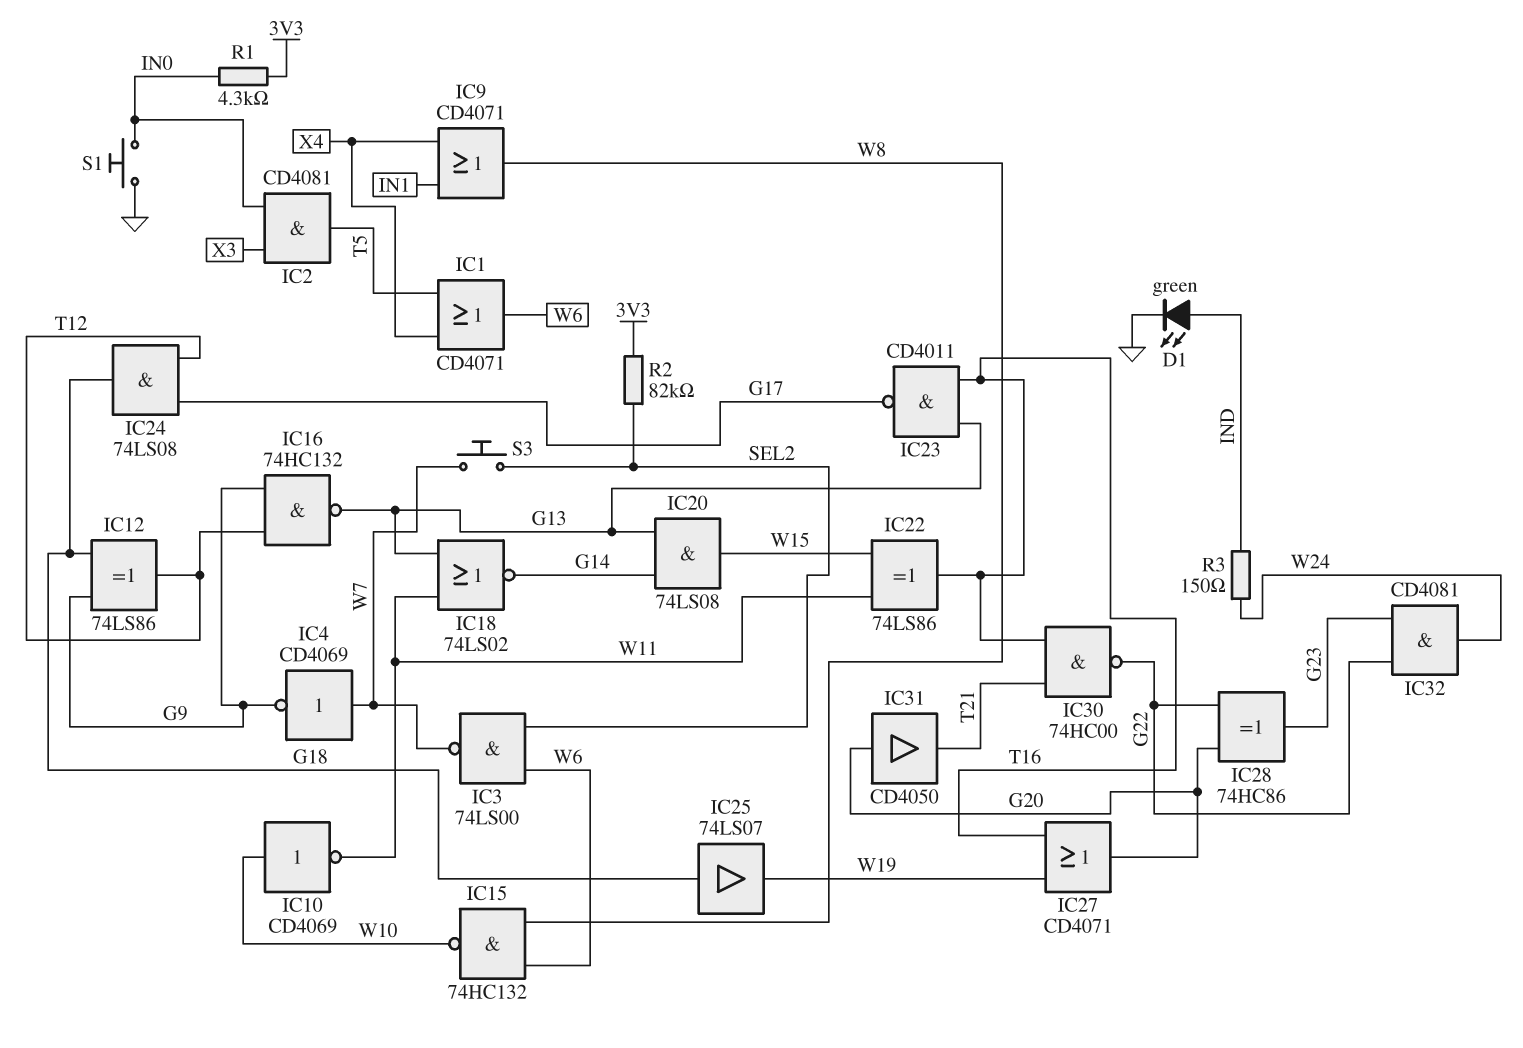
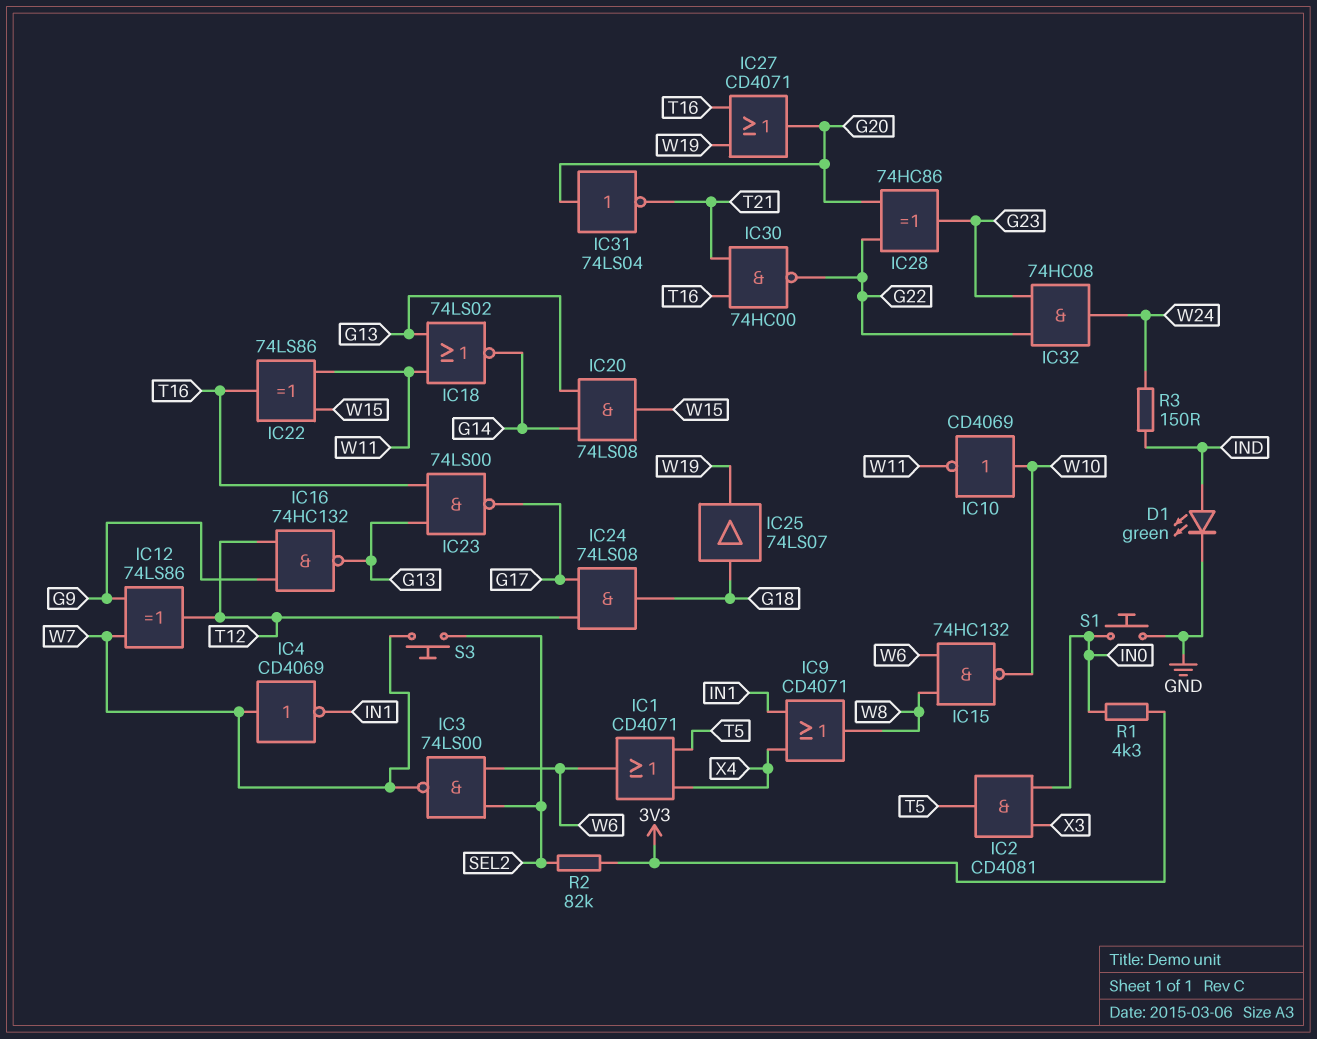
IC4: NOT CD4069 (in W7, out G9) -> NOT CD4069 (in W7, out IN1)
IC12: XOR 74LS86 (in G9, in G18, out T12) -> XOR 74LS86 (in G9, in W7, out T12)
IC23: NAND CD4011 (in G13, in T16, out G17) -> NAND 74LS00 (in G13, in T16, out G17)
IC31: buffer CD4050 (in G20, out T21) -> NOT 74LS04 (in G20, out T21)
IC32: AND CD4081 (in G22, in G23, out W24) -> AND 74HC08 (in G22, in G23, out W24)

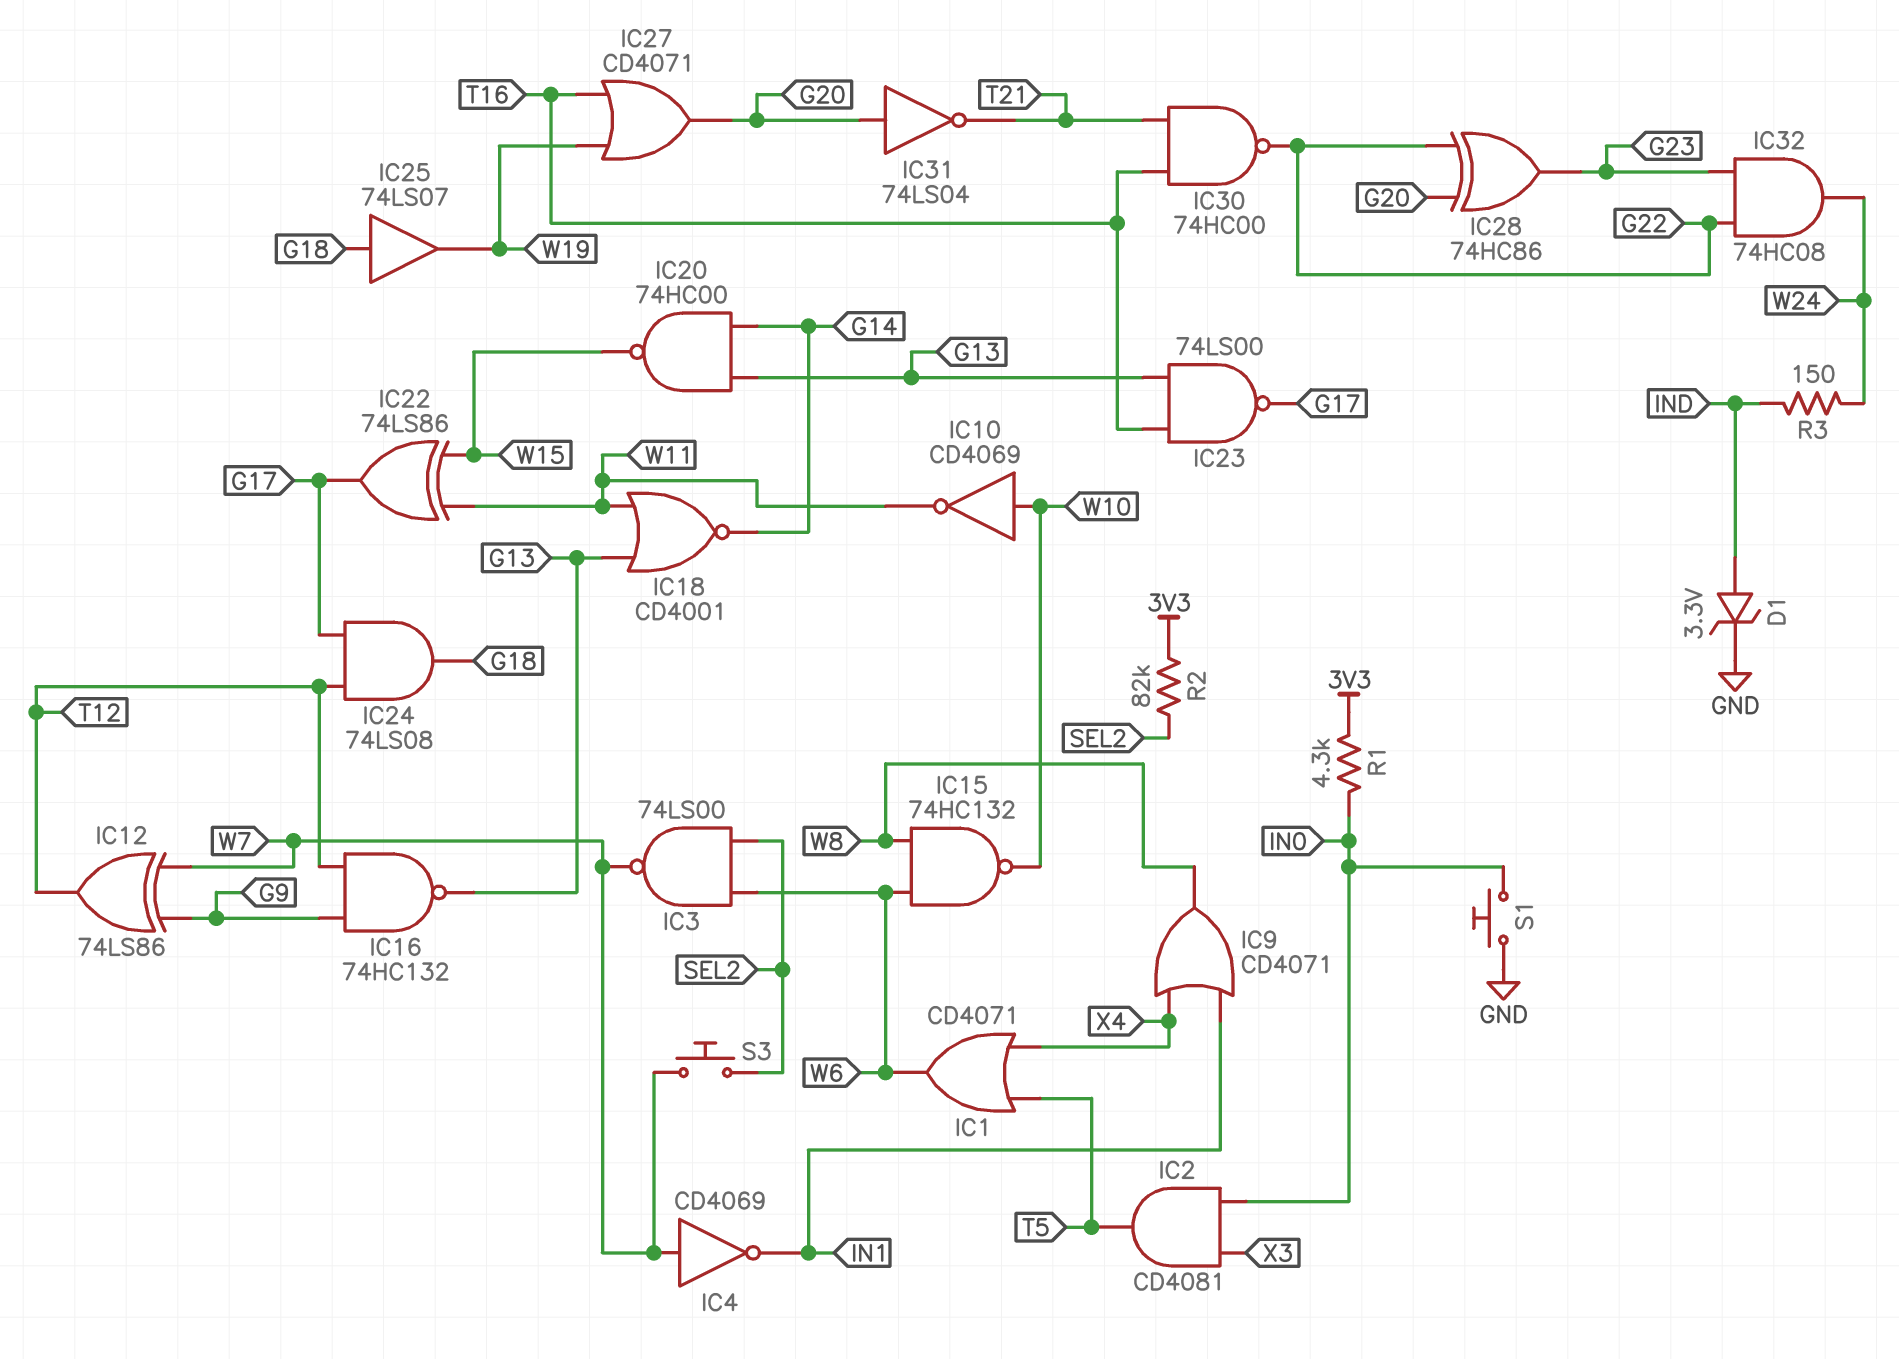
D1: LED green (A IND, K GND) -> zener 3.3V (A IND, K GND)
IC18: NOR 74LS02 (in G13, in W11, out G14) -> NOR CD4001 (in G13, in W11, out G14)
IC20: AND 74LS08 (in G13, in G14, out W15) -> NAND 74HC00 (in G13, in G14, out W15)
IC22: XOR 74LS86 (in W11, in W15, out T16) -> XOR 74LS86 (in W11, in W15, out G17)

